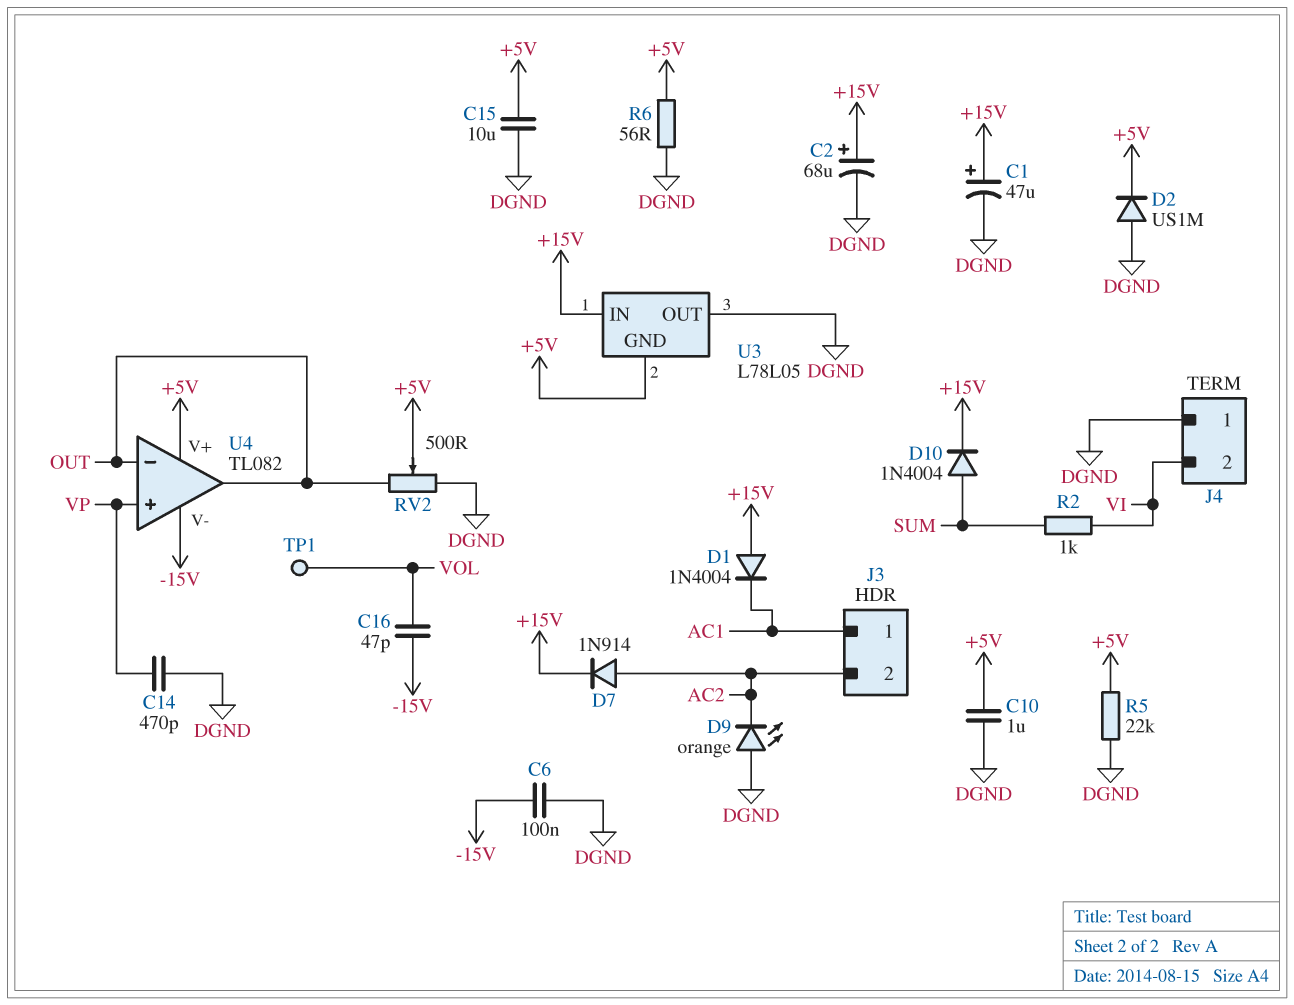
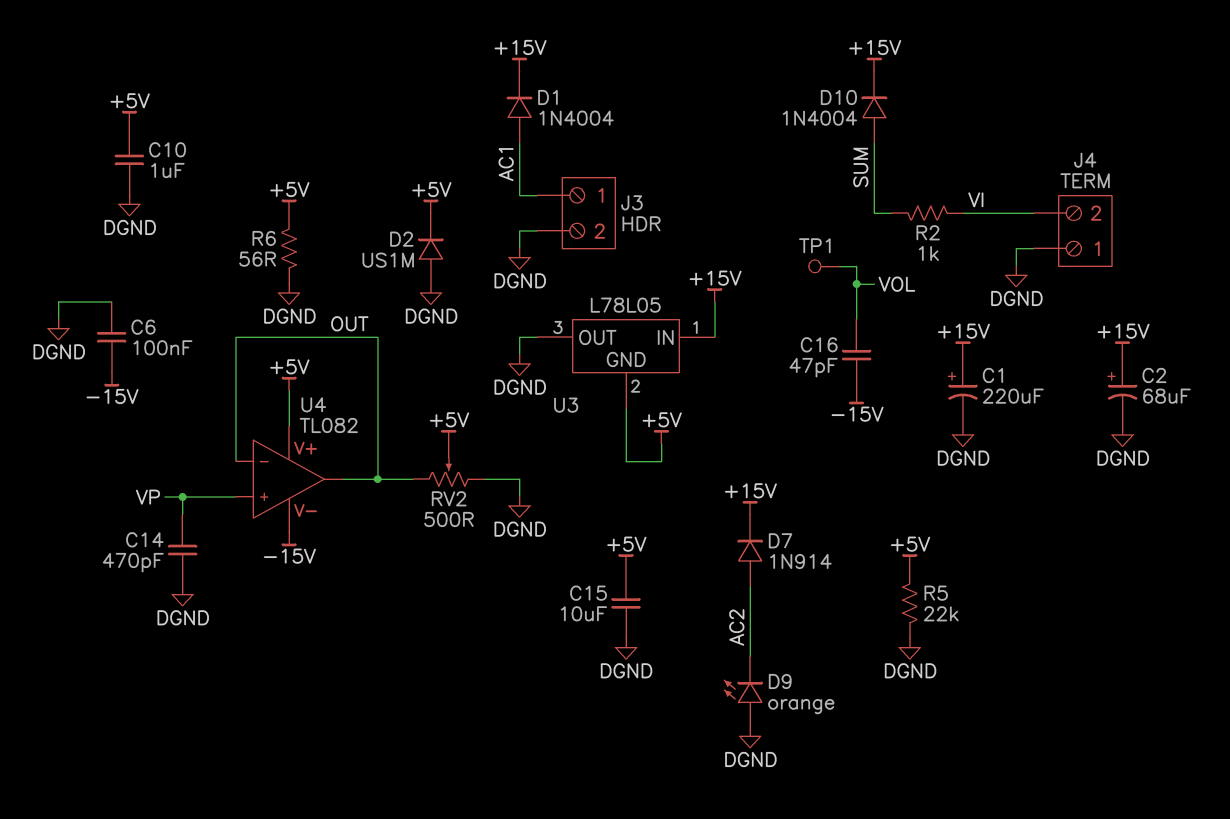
C1: 47uF (plus +15V, minus DGND) -> 220uF (plus +15V, minus DGND)
D1: diode 1N4004 (A +15V, K AC1) -> diode 1N4004 (A AC1, K +15V)
J3 pin 2: AC2 -> DGND

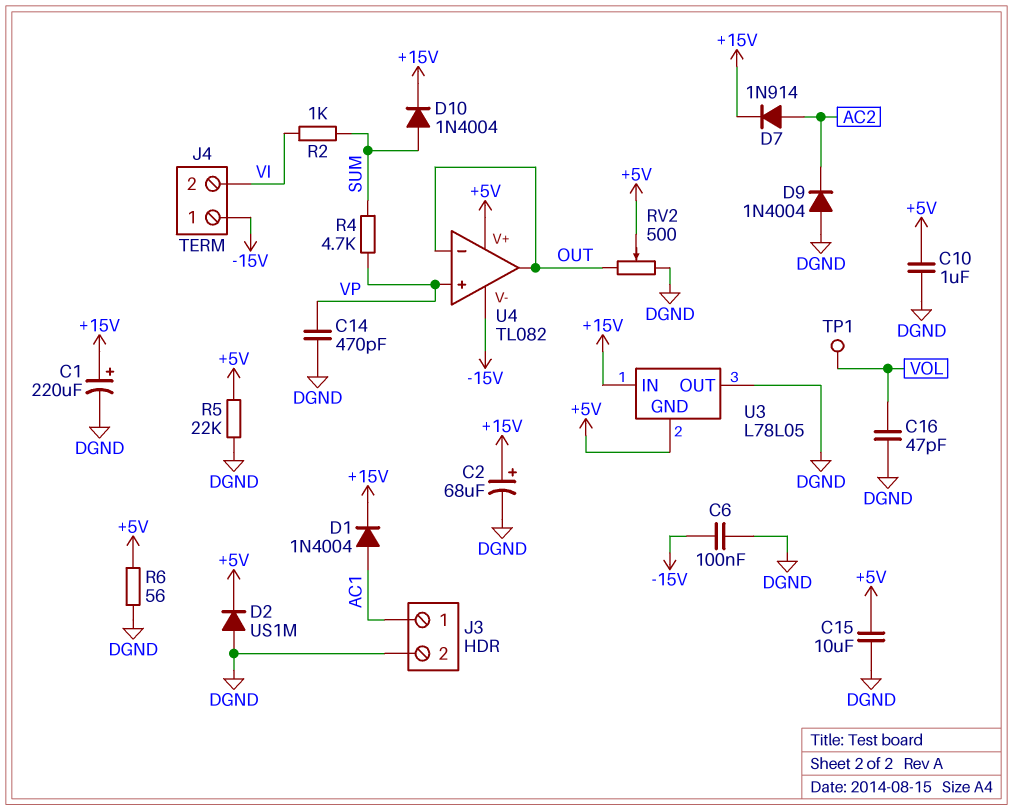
C16: 47pF (-15V, VOL) -> 47pF (DGND, VOL)
D9: LED orange (A DGND, K AC2) -> diode 1N4004 (A DGND, K AC2)
J4 pin 1: DGND -> -15V
R4: none -> 4.7k (SUM, VP)

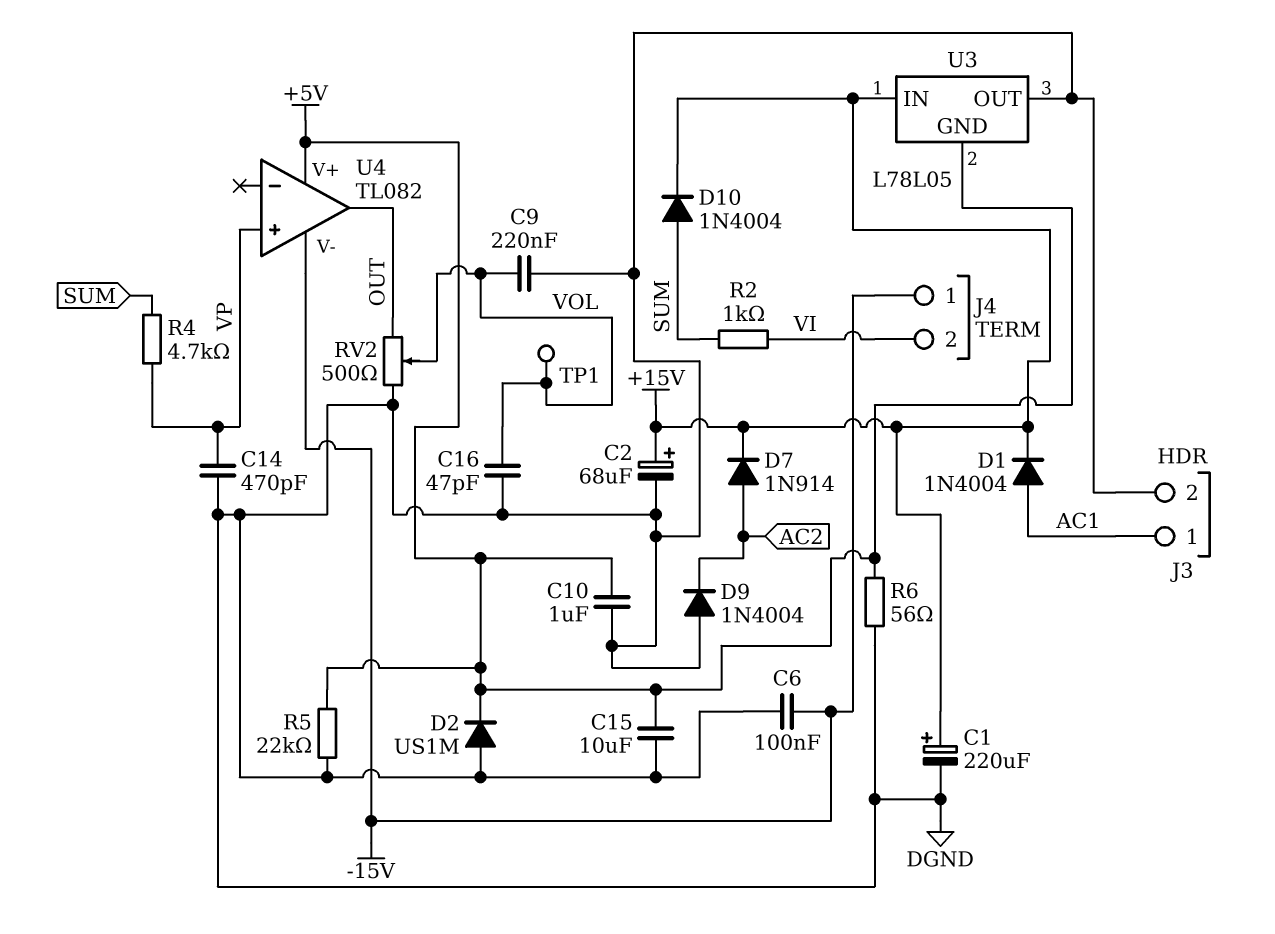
C9: none -> 220nF (DGND, VOL)
RV2: 500 (DGND, OUT, wiper +5V) -> 500 (DGND, OUT, wiper VOL)
U4 pin in-: OUT -> none

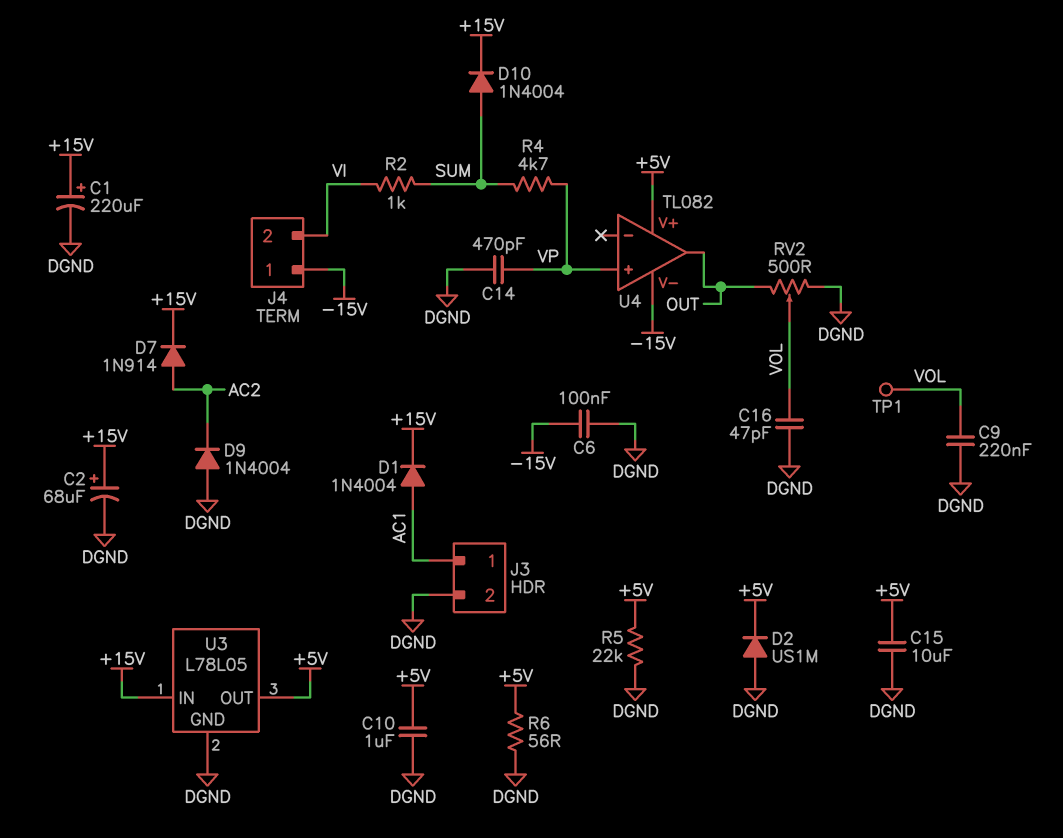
U3 pin GND: +5V -> DGND
U3 pin OUT: DGND -> +5V

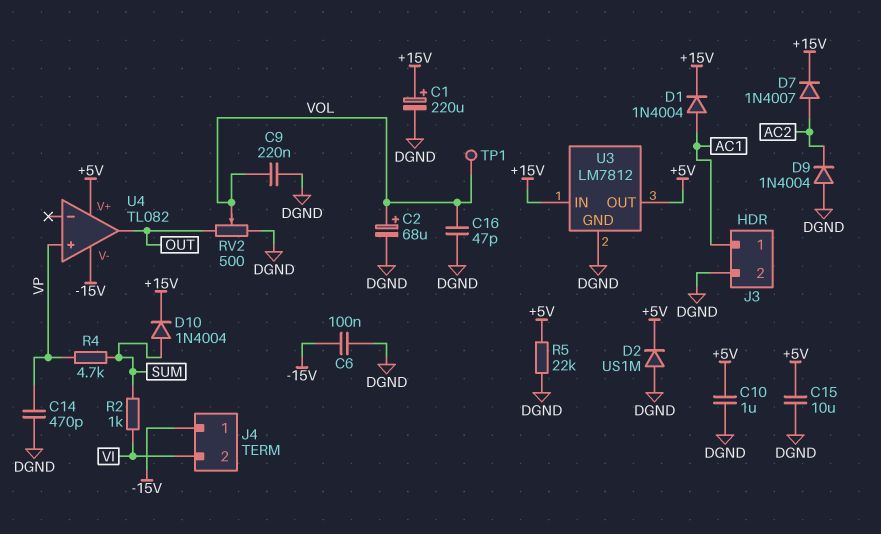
C2: 68uF (plus +15V, minus DGND) -> 68uF (plus VOL, minus DGND)
D7: diode 1N914 (A AC2, K +15V) -> diode 1N4007 (A AC2, K +15V)
R6: 56 (+5V, DGND) -> none
U3: L78L05 -> LM7812

